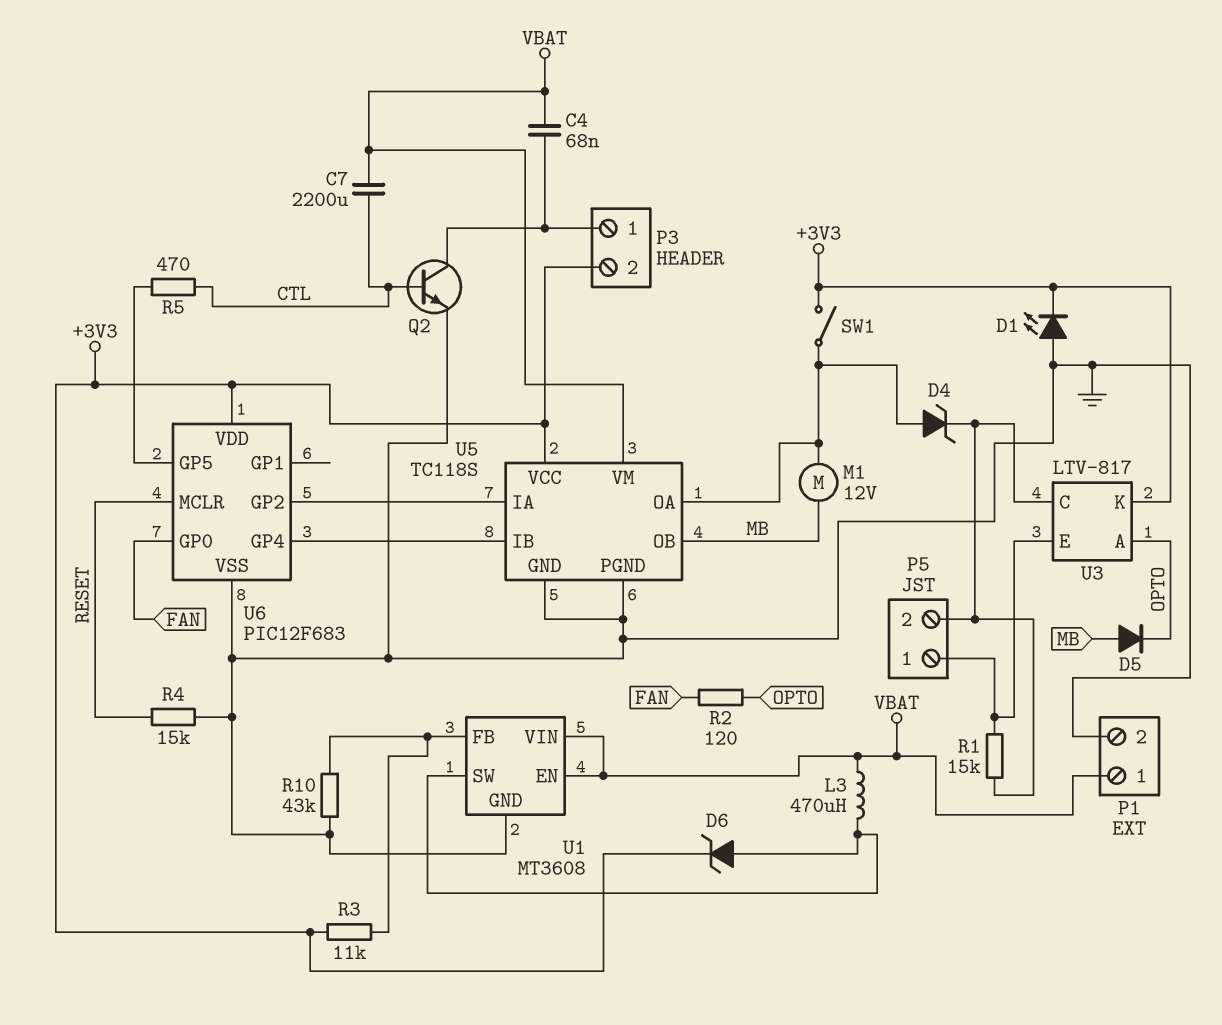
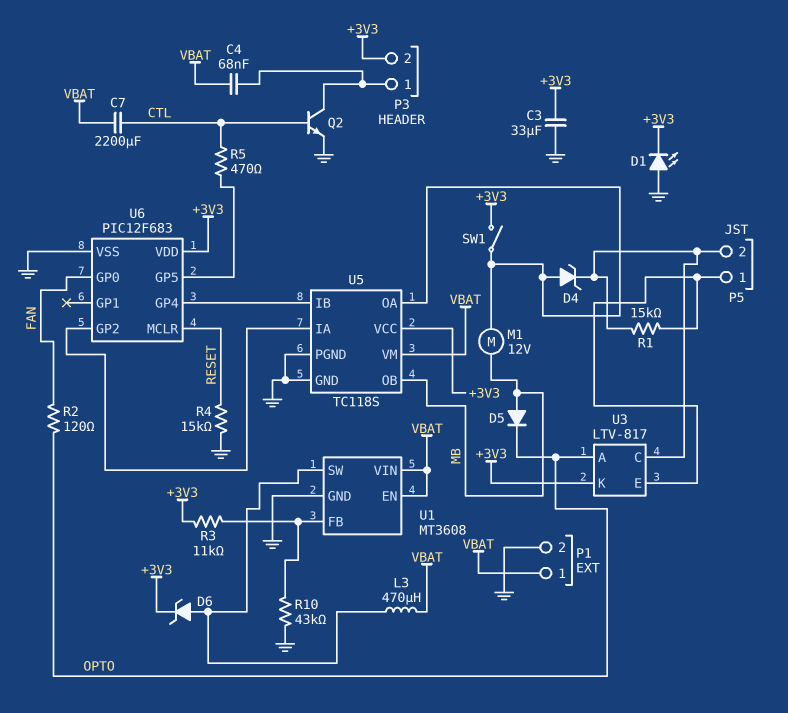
C3: none -> 33uF (+3V3, GND)

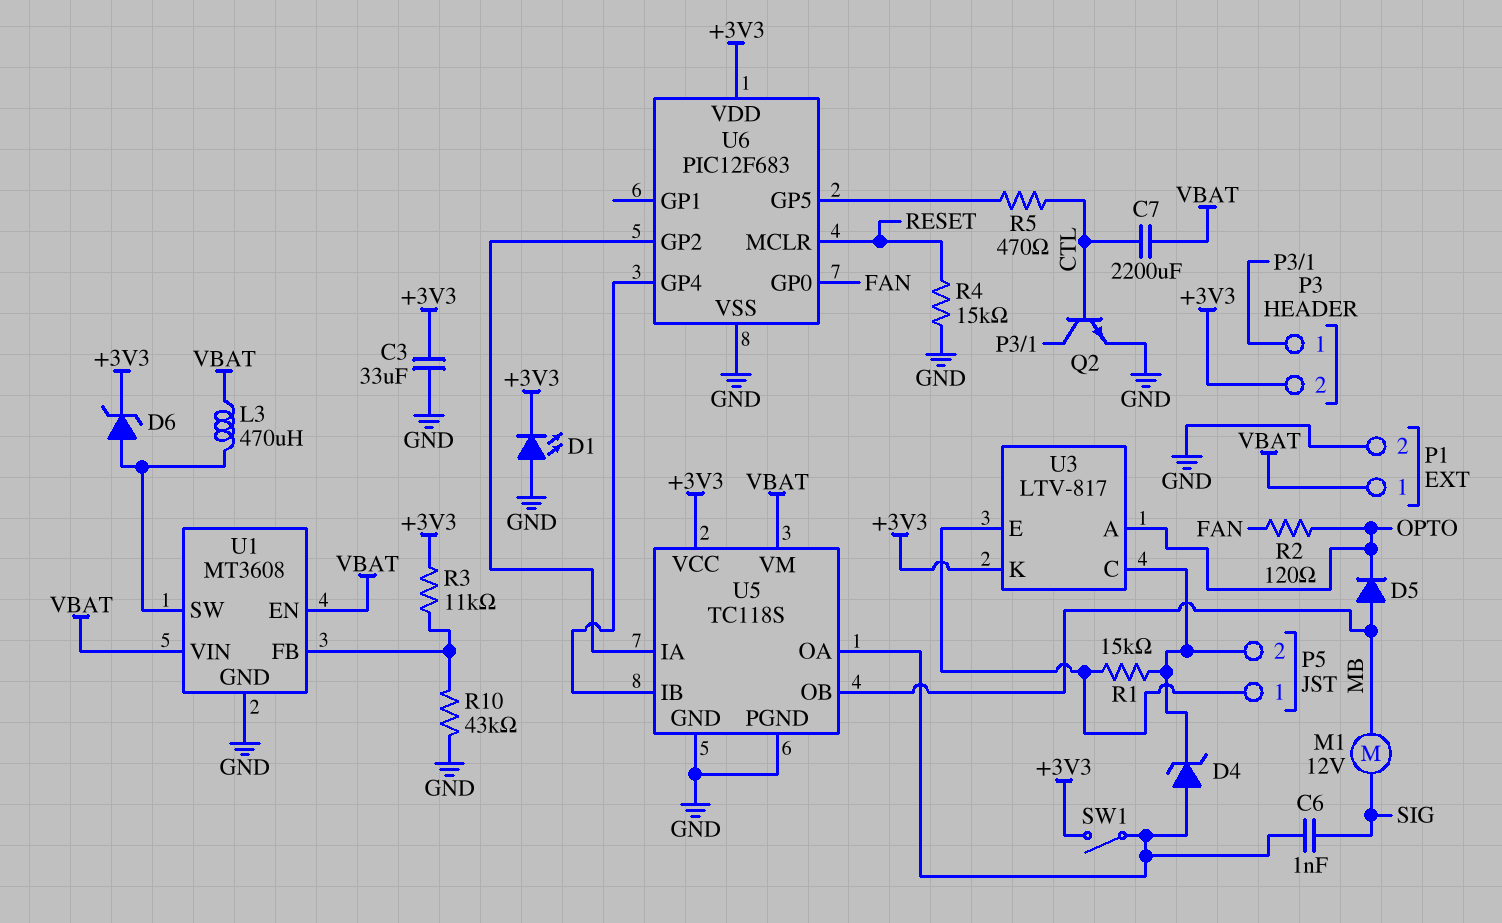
C4: 68nF (P3/1, VBAT) -> none
C6: none -> 1nF (SIG, U5/OA)
M1: motor 12V (MB, U5/OA) -> motor 12V (MB, SIG)

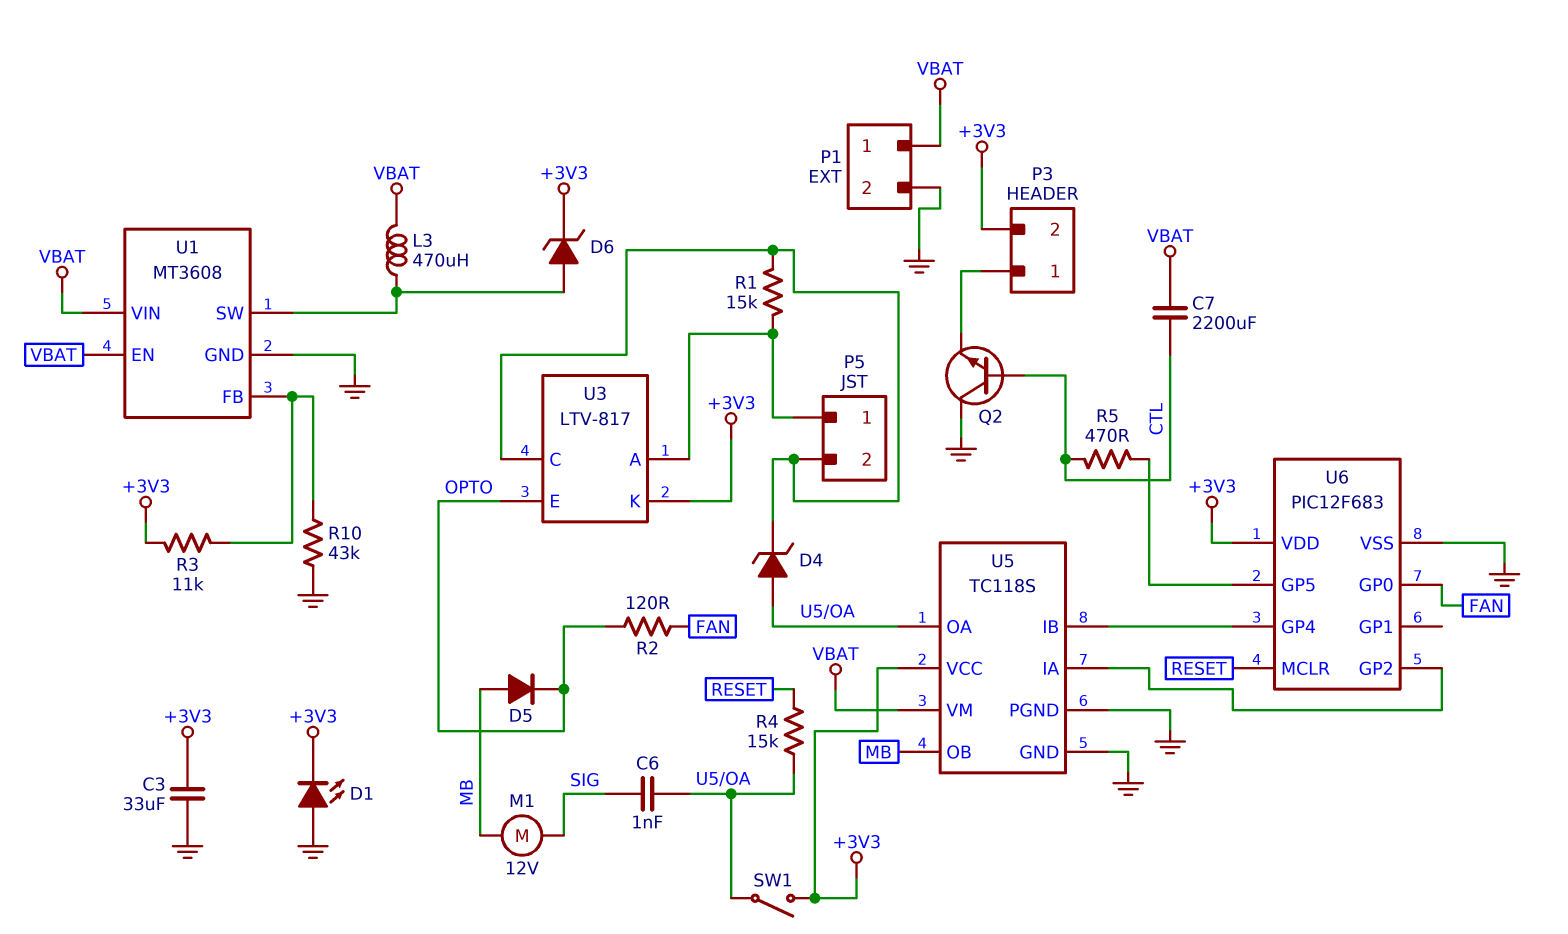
Q2: NPN (B CTL, C P3/1, E GND) -> NPN (B CTL, C GND, E P3/1)
R4: 15k (GND, RESET) -> 15k (RESET, U5/OA)
U3 pin A: OPTO -> P5/1
U3 pin E: P5/1 -> OPTO

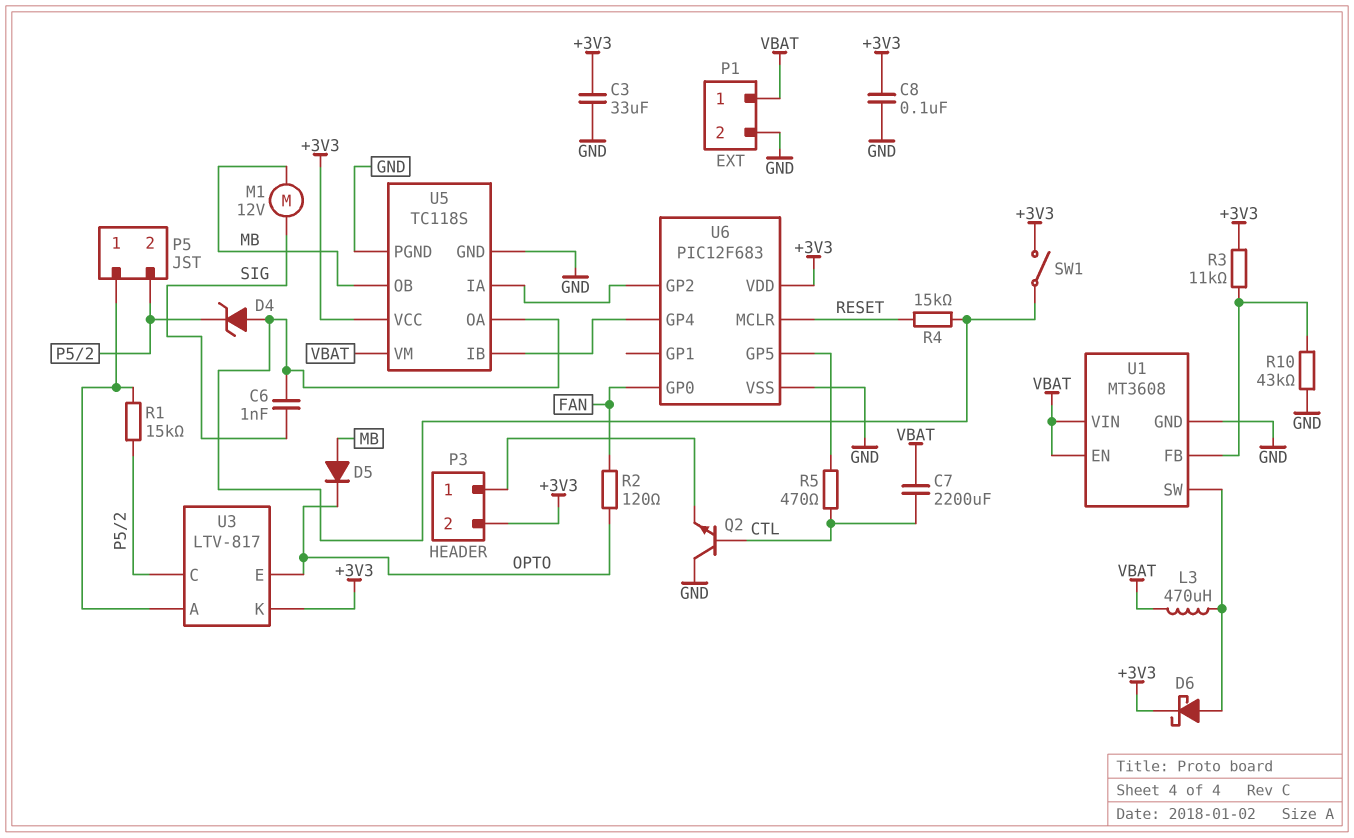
C8: none -> 100nF (+3V3, GND)
D1: LED (A GND, K +3V3) -> none
D6: zener (A U1/SW, K +3V3) -> schottky (A U1/SW, K +3V3)

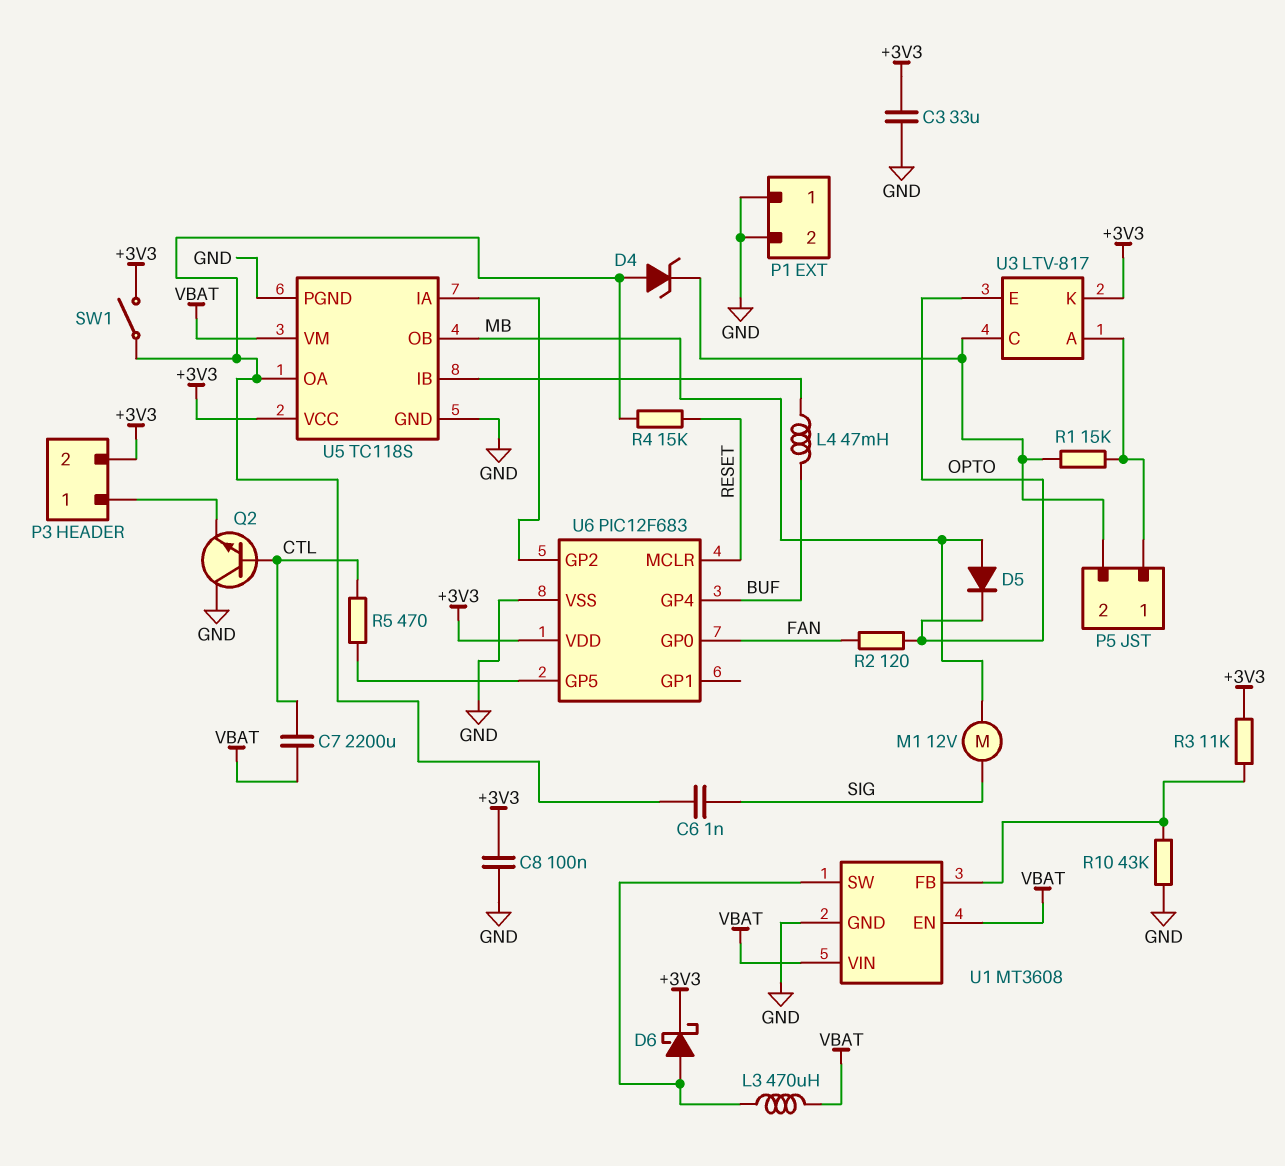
L4: none -> 47mH (BUF, U5/IB)
P1 pin 1: VBAT -> GND
U6 pin GP4: U5/IB -> BUF

